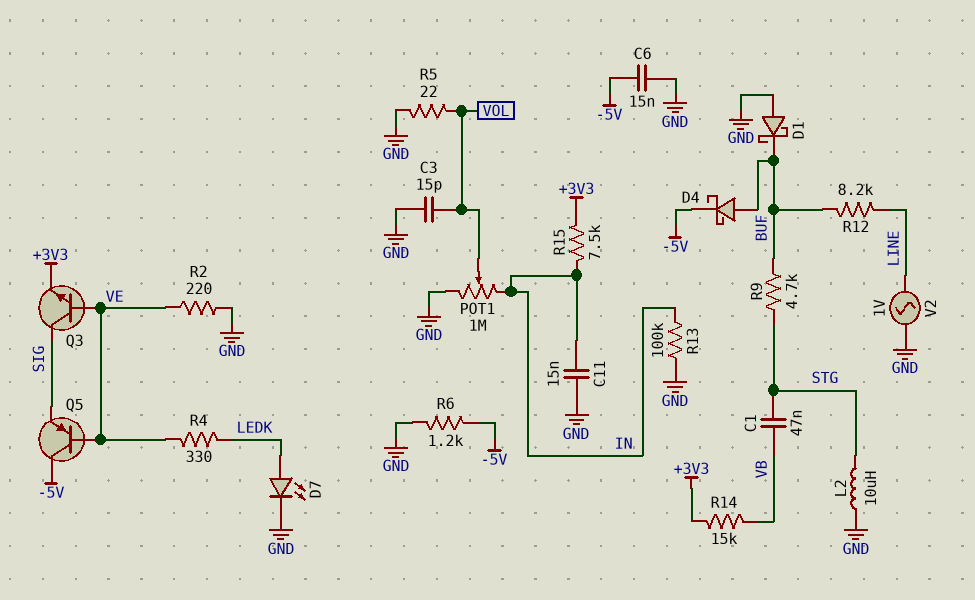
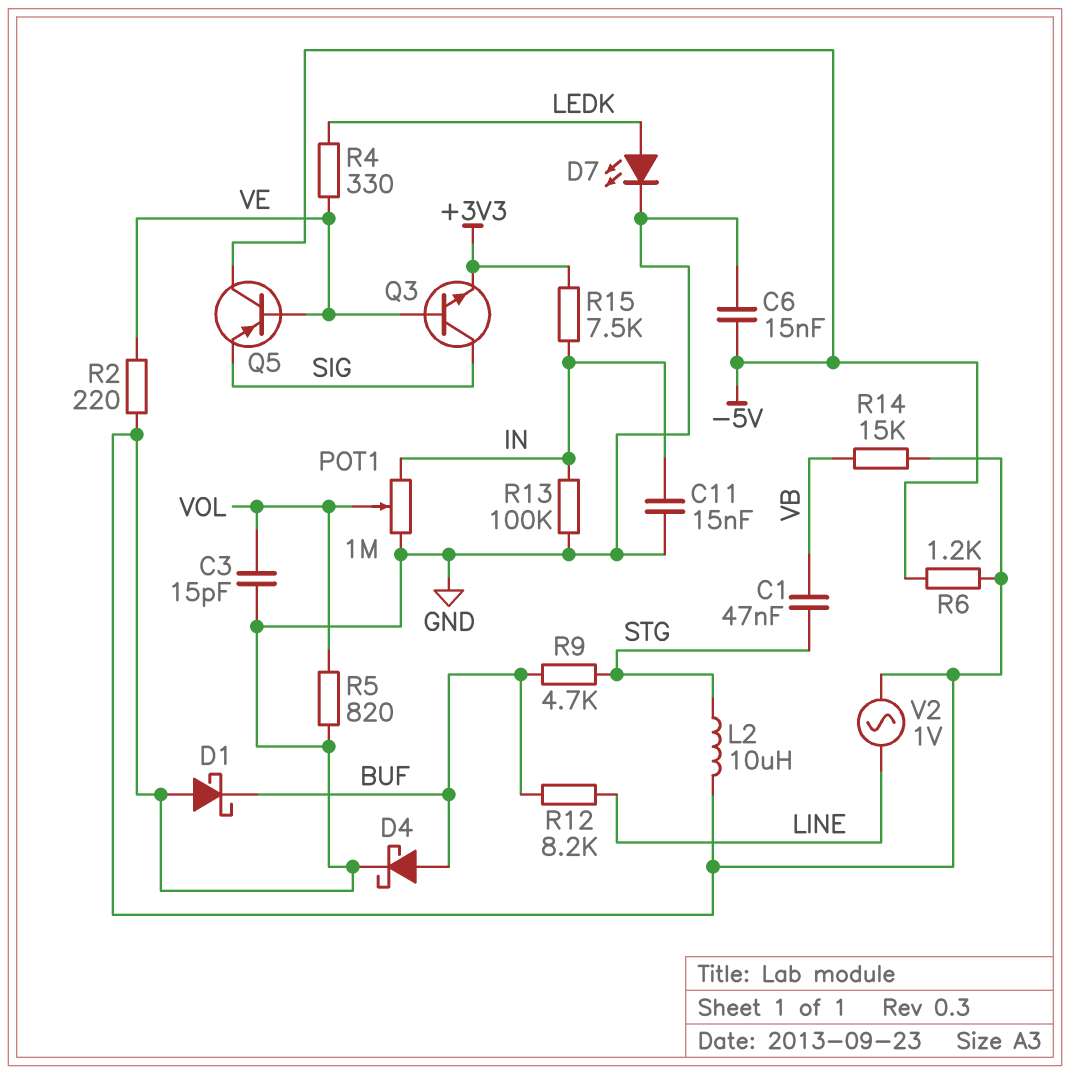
D4: schottky (A BUF, K -5V) -> schottky (A BUF, K GND)
R5: 22 (GND, VOL) -> 820 (GND, VOL)
R14: 15k (+3V3, VB) -> 15k (GND, VB)

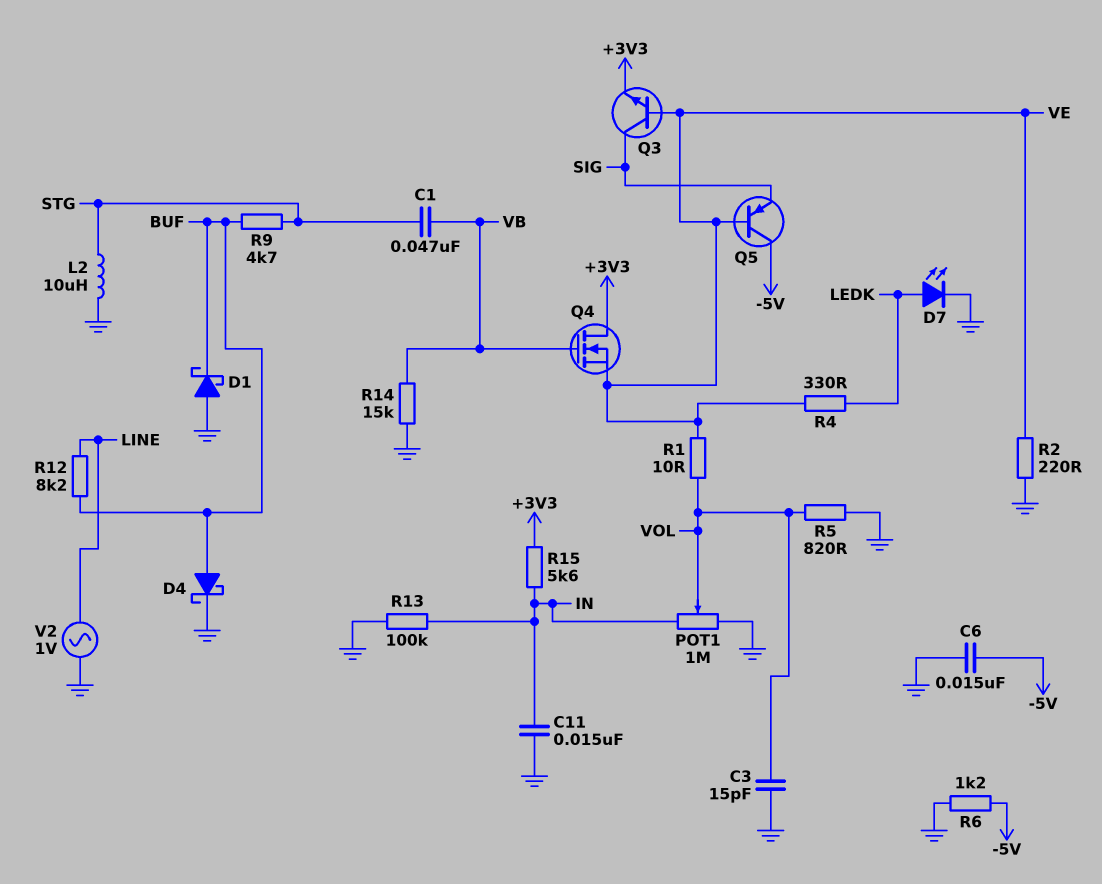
Q4: none -> NMOS (G VB, D +3V3, S VE)
R1: none -> 10 (VE, VOL)
R15: 7.5k (+3V3, IN) -> 5.6k (+3V3, IN)

